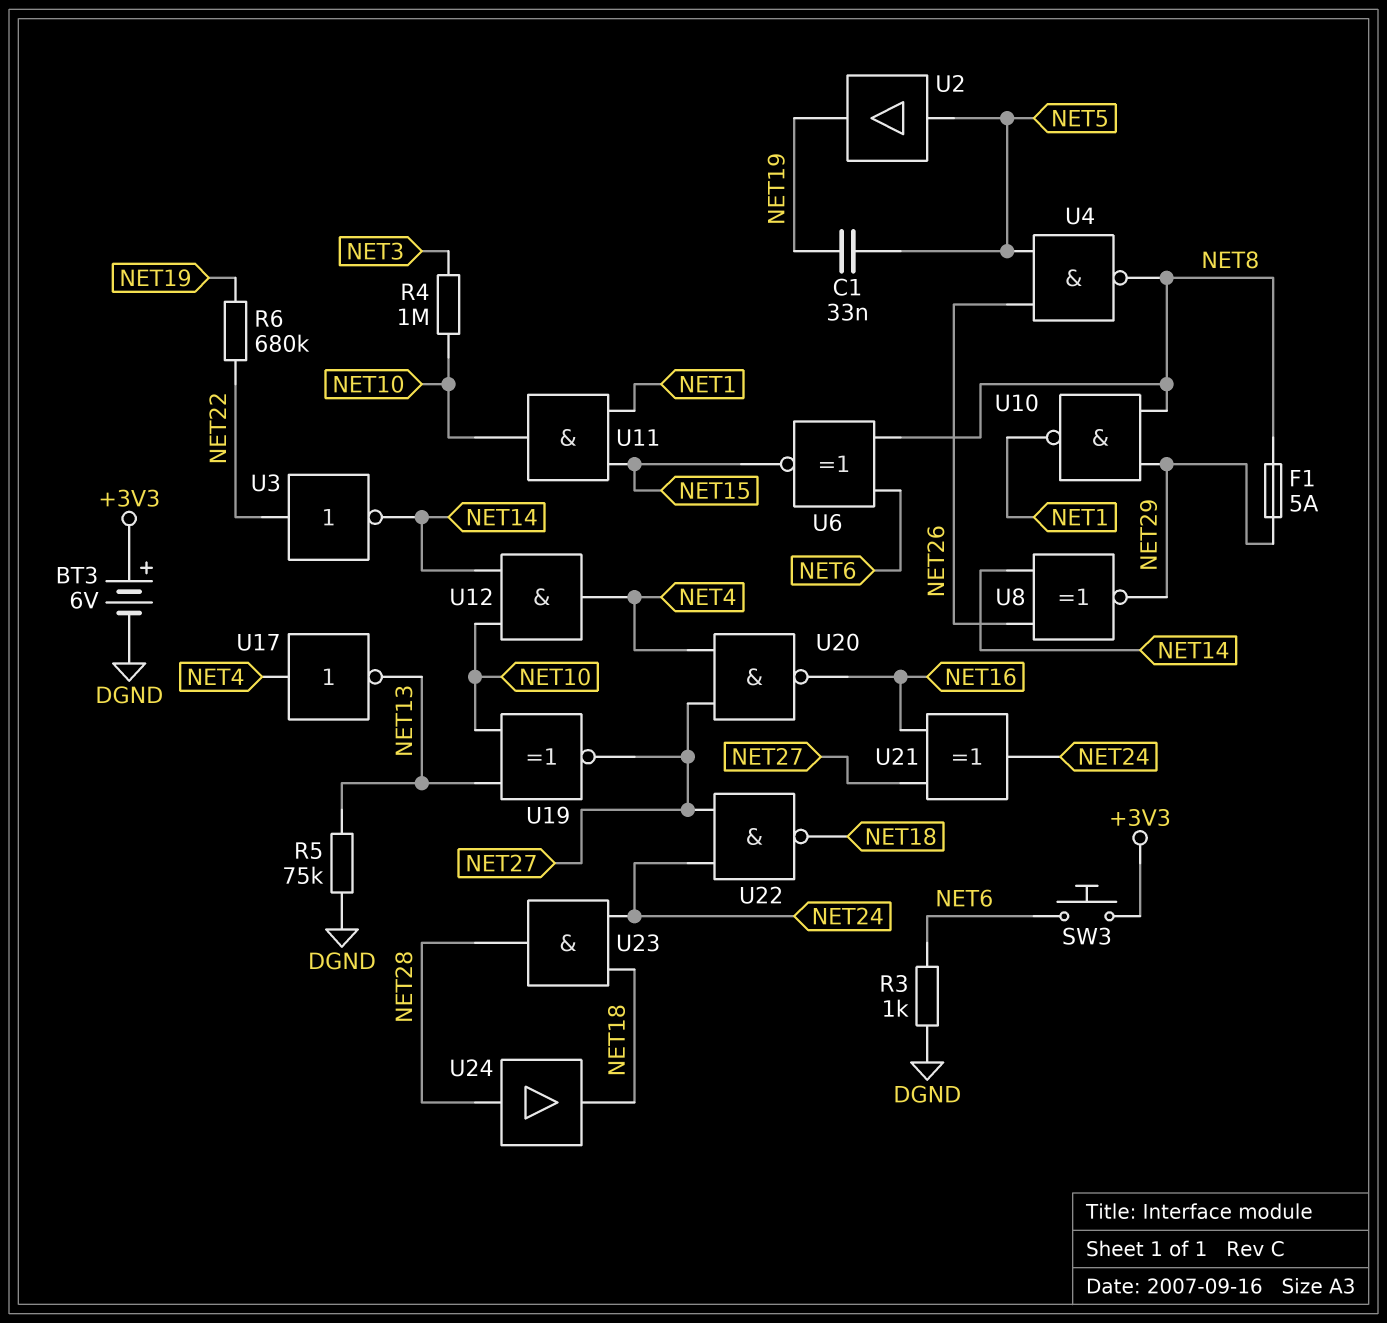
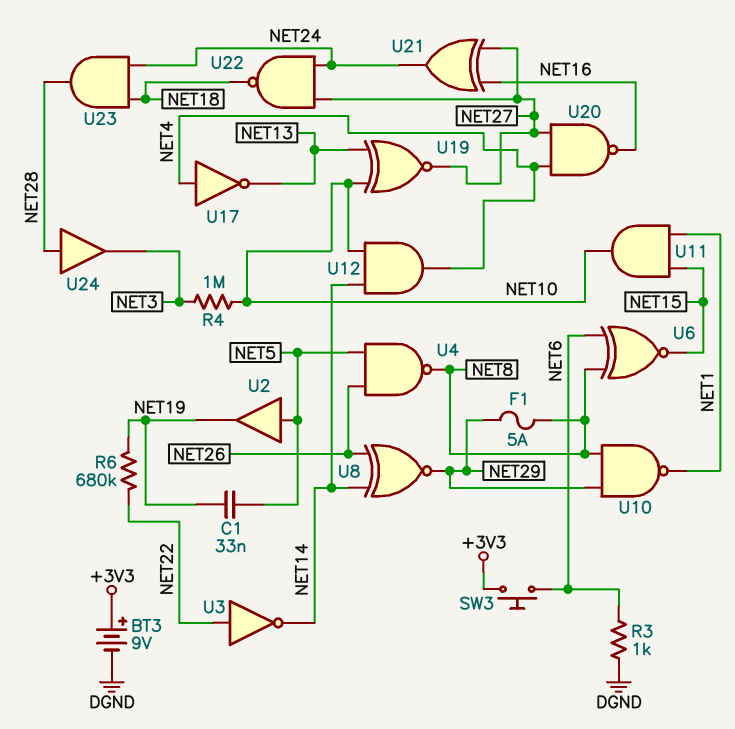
BT3: 6V (plus +3V3, minus DGND) -> 9V (plus +3V3, minus DGND)
R5: 75k (DGND, NET13) -> none
U24: buffer (in NET28, out NET18) -> buffer (in NET28, out NET3)

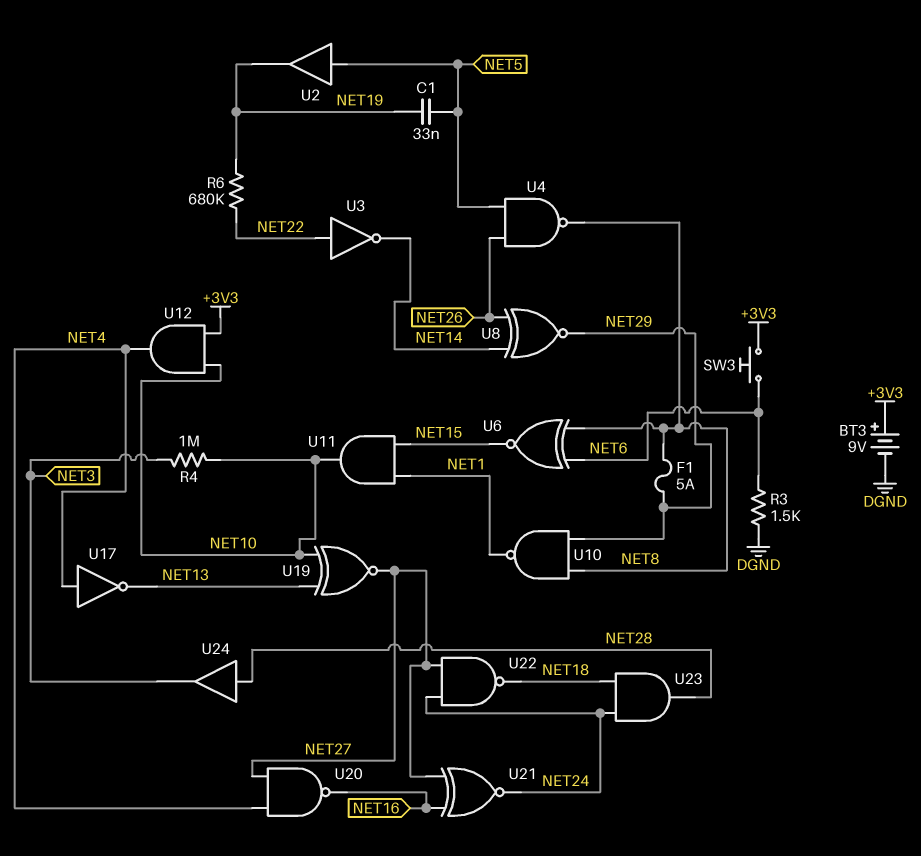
R3: 1k (DGND, NET6) -> 1.5k (DGND, NET6)
U12: AND (in NET10, in NET14, out NET4) -> AND (in +3V3, in NET10, out NET4)
U21: XOR (in NET16, in NET27, out NET24) -> XNOR (in NET16, in NET27, out NET24)

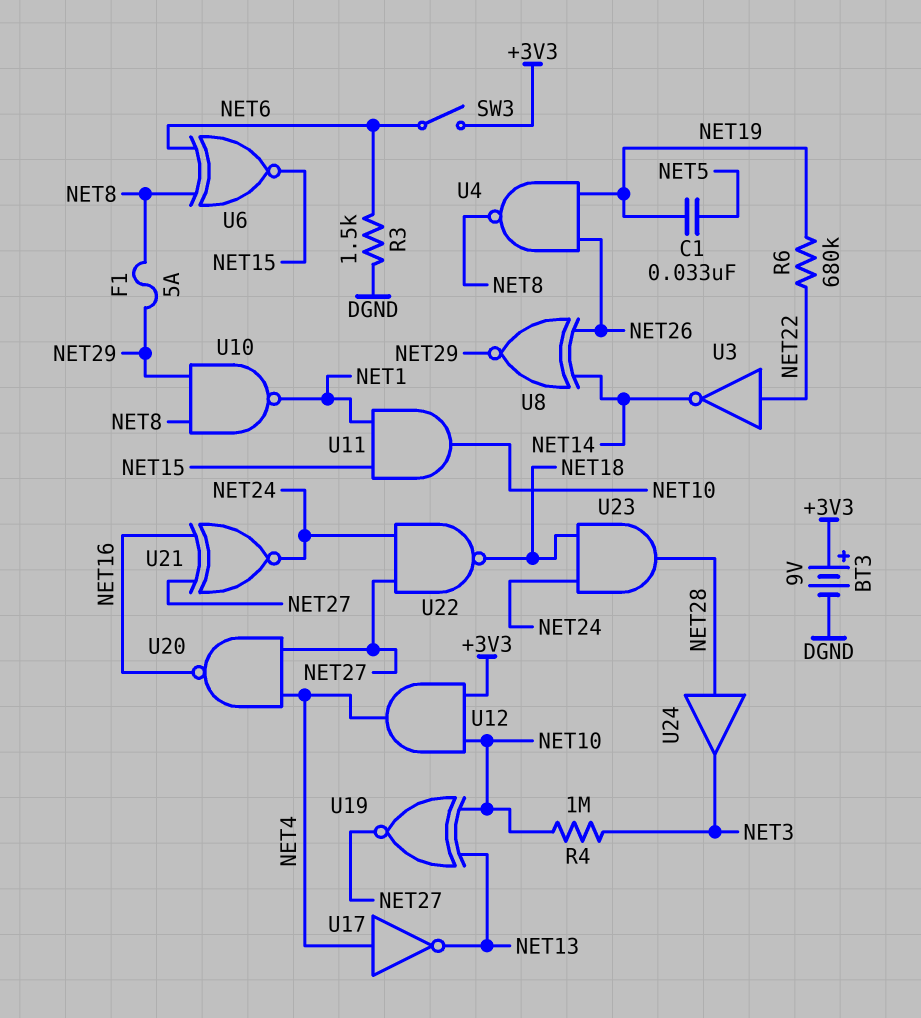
SW3: button (+3V3, NET6) -> switch (+3V3, NET6)
U2: buffer (in NET5, out NET19) -> none
U4: NAND (in NET5, in NET26, out NET8) -> NAND (in NET19, in NET26, out NET8)

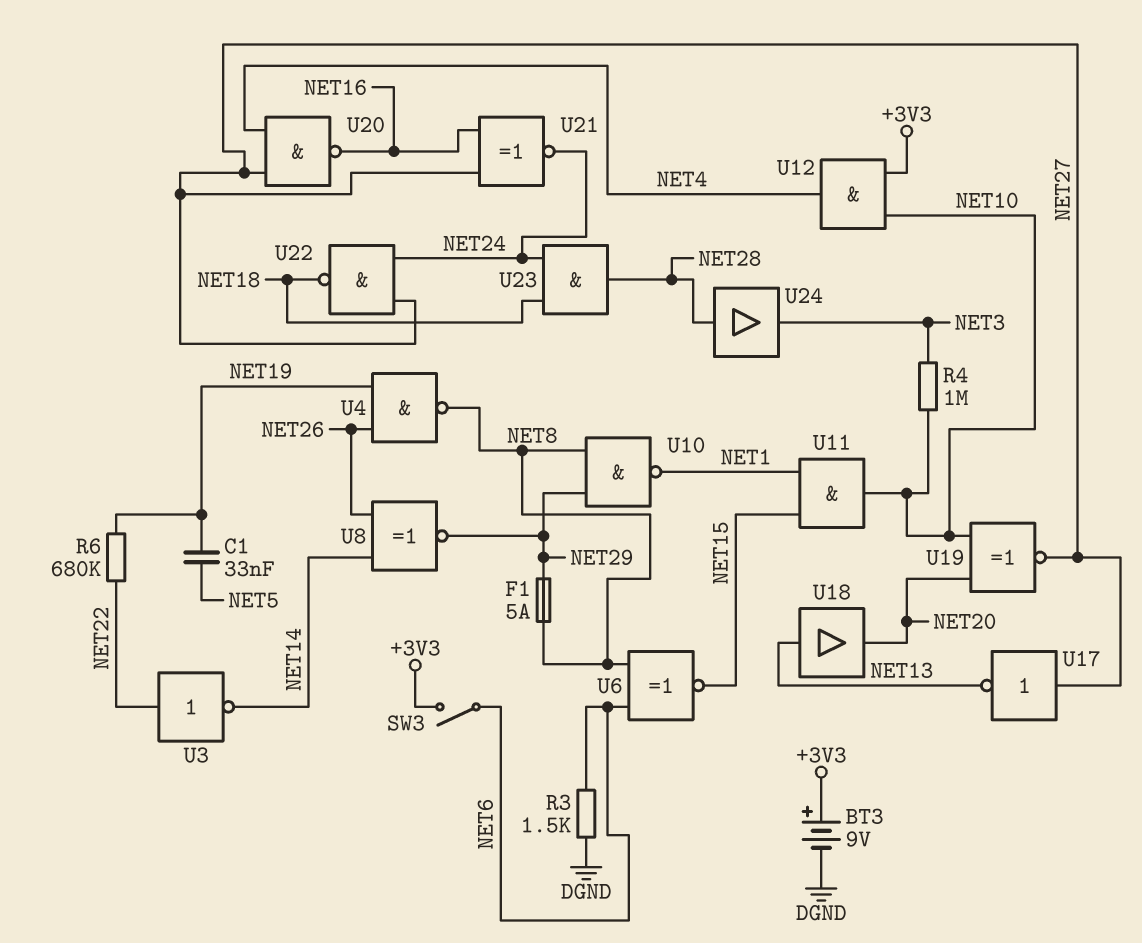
U17: NOT (in NET4, out NET13) -> NOT (in NET27, out NET13)
U18: none -> buffer (in NET13, out NET20)
U19: XNOR (in NET10, in NET13, out NET27) -> XNOR (in NET10, in NET20, out NET27)

